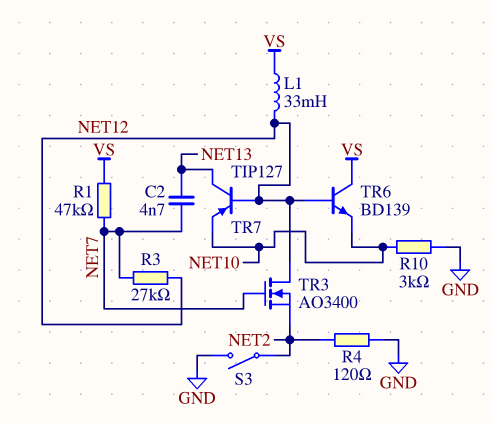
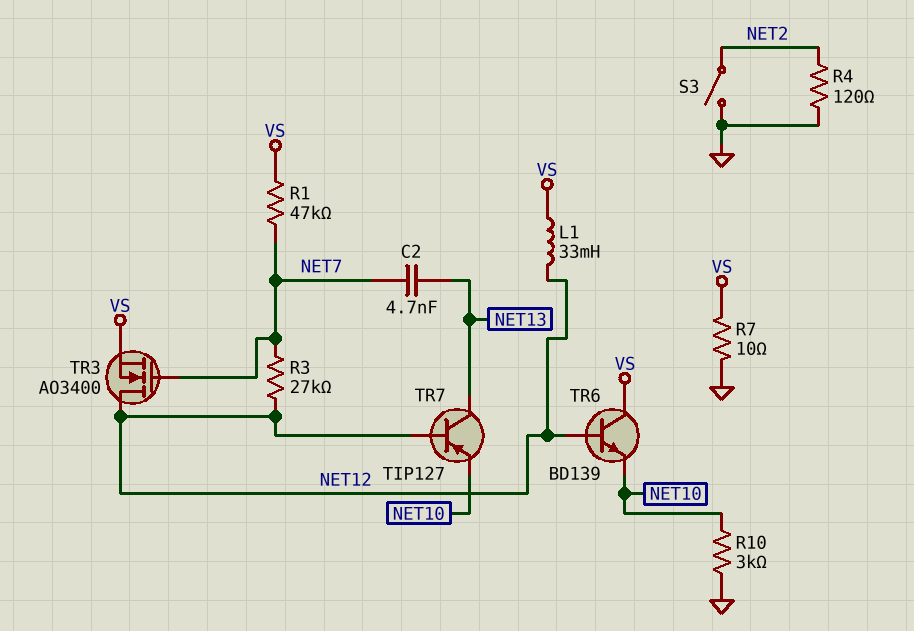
R7: none -> 10 (GND, VS)
TR3: NMOS AO3400 (G NET7, D NET12, S NET2) -> NMOS AO3400 (G NET7, D NET12, S VS)

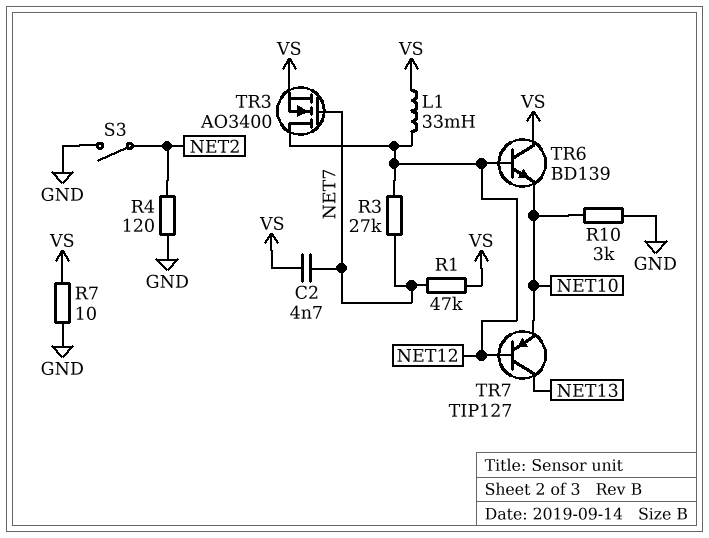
C2: 4.7nF (NET7, NET13) -> 4.7nF (NET7, VS)

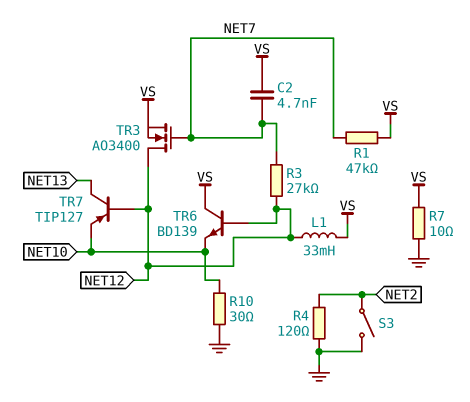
R10: 3k (GND, NET10) -> 30 (GND, NET10)

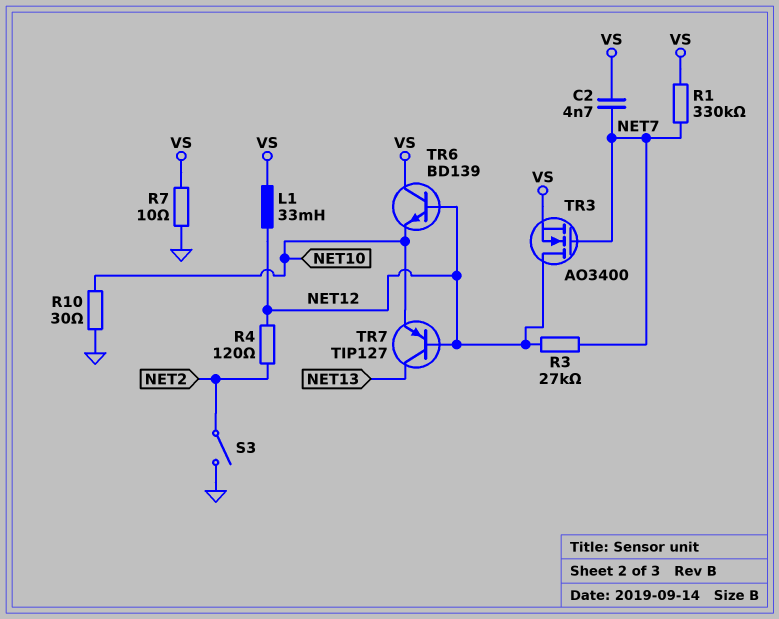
R1: 47k (NET7, VS) -> 330k (NET7, VS)
R4: 120 (GND, NET2) -> 120 (NET2, NET12)

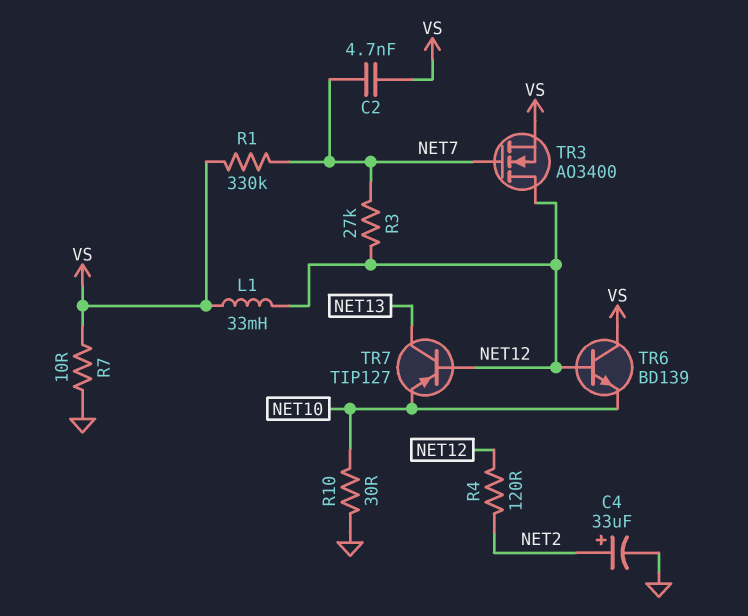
C4: none -> 33uF (plus NET2, minus GND)
S3: switch (GND, NET2) -> none

